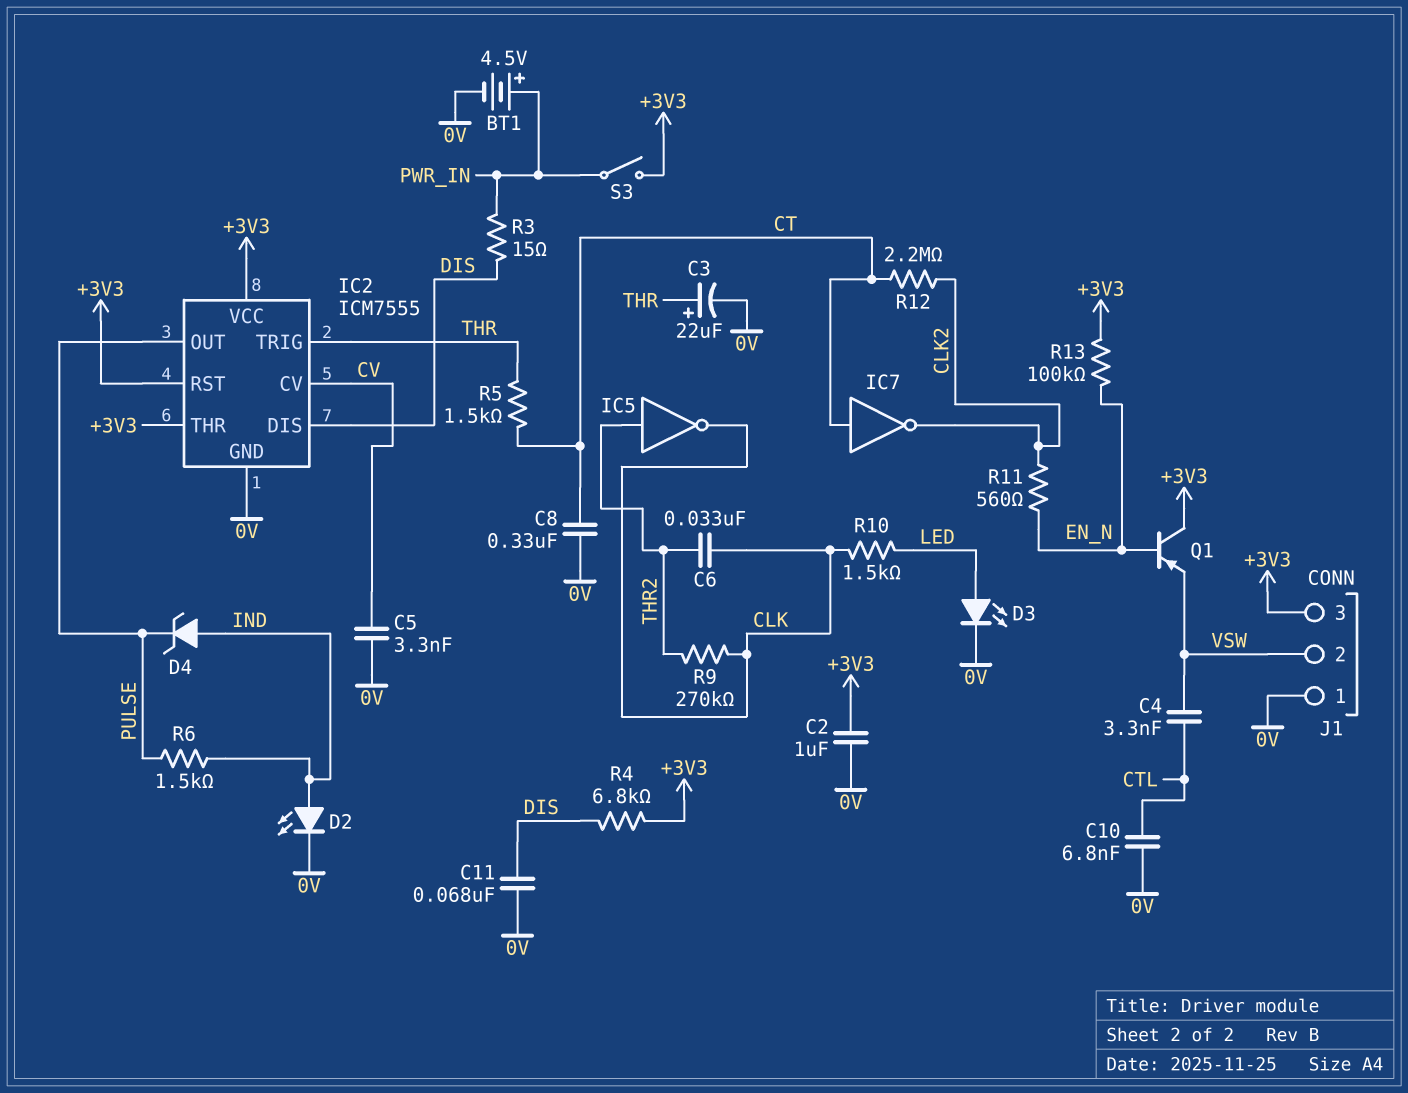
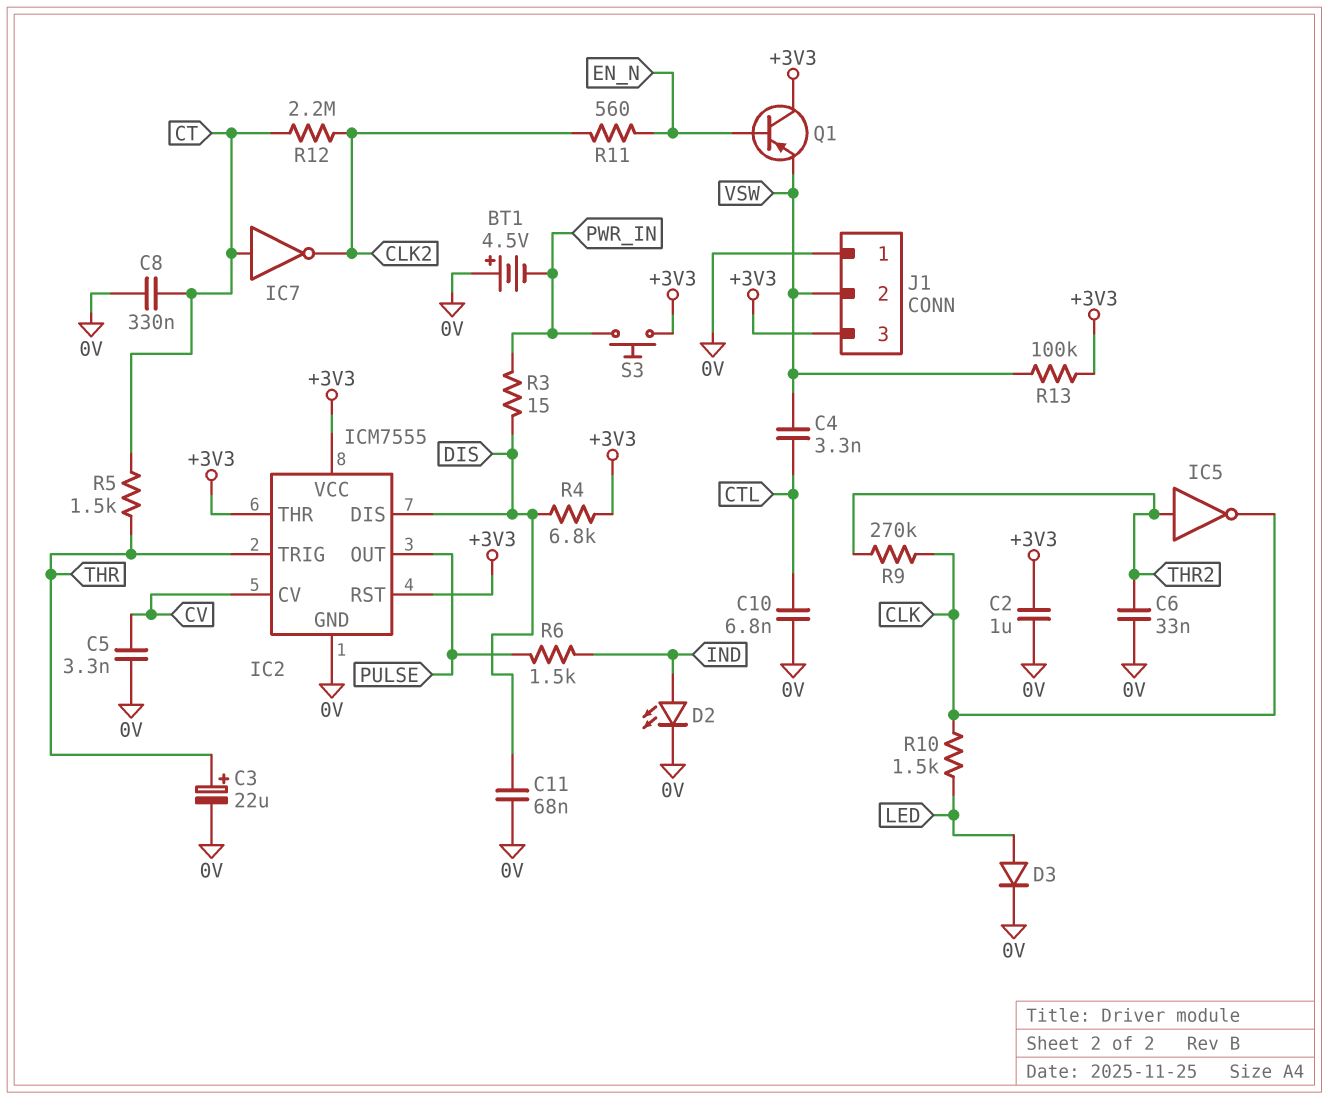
BT1: 4.5V (plus PWR_IN, minus 0V) -> 4.5V (plus 0V, minus PWR_IN)
C6: 33nF (CLK, THR2) -> 33nF (0V, THR2)
D3: LED (A LED, K 0V) -> diode (A LED, K 0V)
D4: zener (A IND, K PULSE) -> none
R13: 100k (+3V3, EN_N) -> 100k (+3V3, VSW)
S3: switch (+3V3, PWR_IN) -> button (+3V3, PWR_IN)

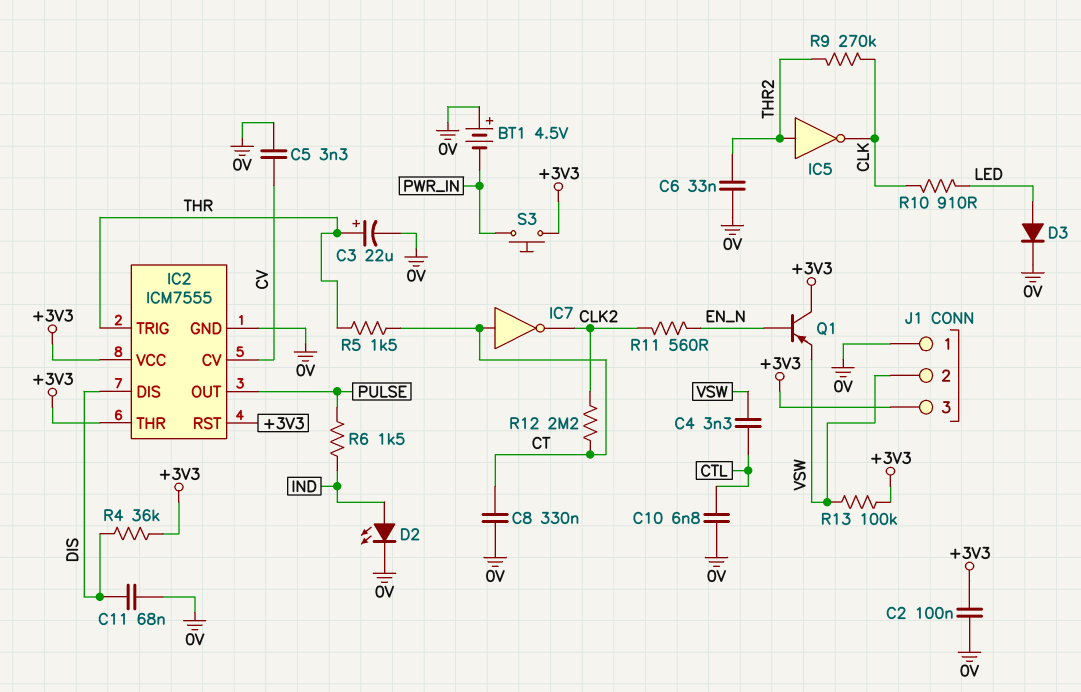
C2: 1uF (+3V3, 0V) -> 100nF (+3V3, 0V)
R3: 15 (DIS, PWR_IN) -> none
R4: 6.8k (+3V3, DIS) -> 36k (+3V3, DIS)
R10: 1.5k (CLK, LED) -> 910 (CLK, LED)

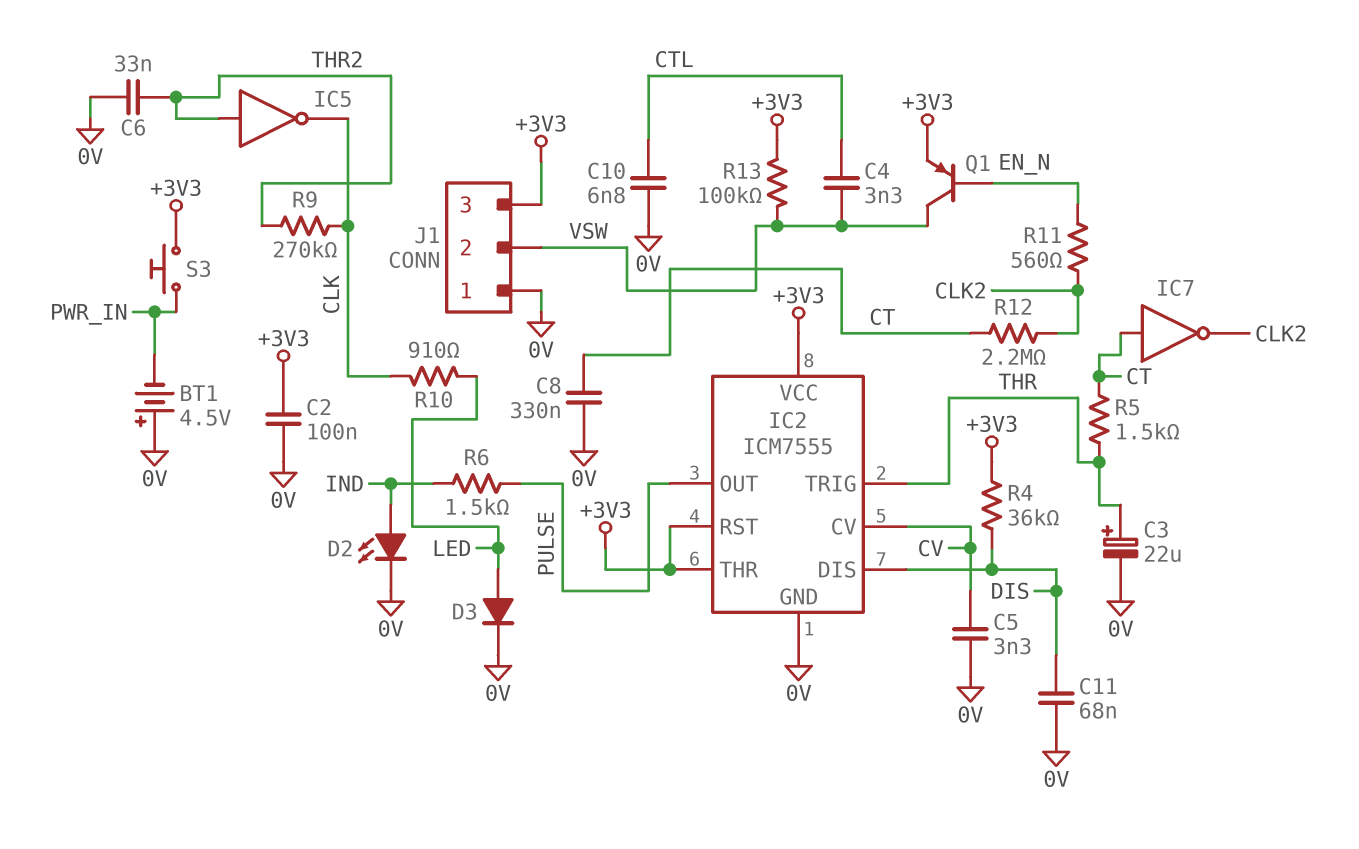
Q1: PNP (B EN_N, C +3V3, E VSW) -> PNP (B EN_N, C VSW, E +3V3)

